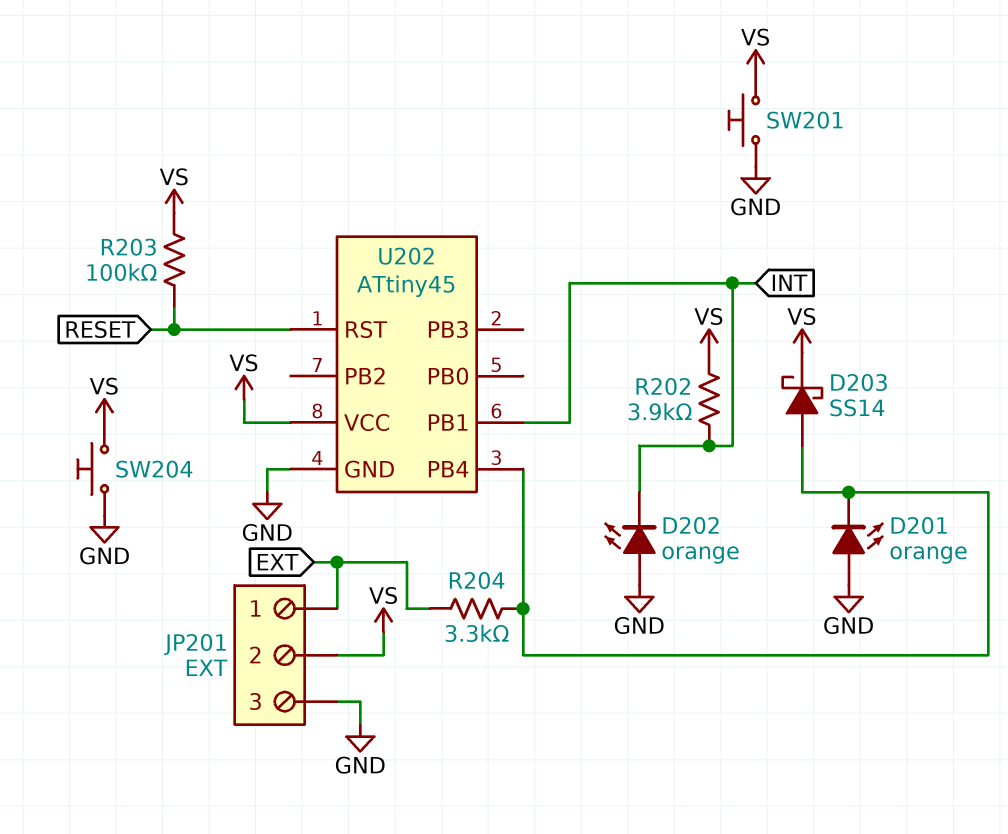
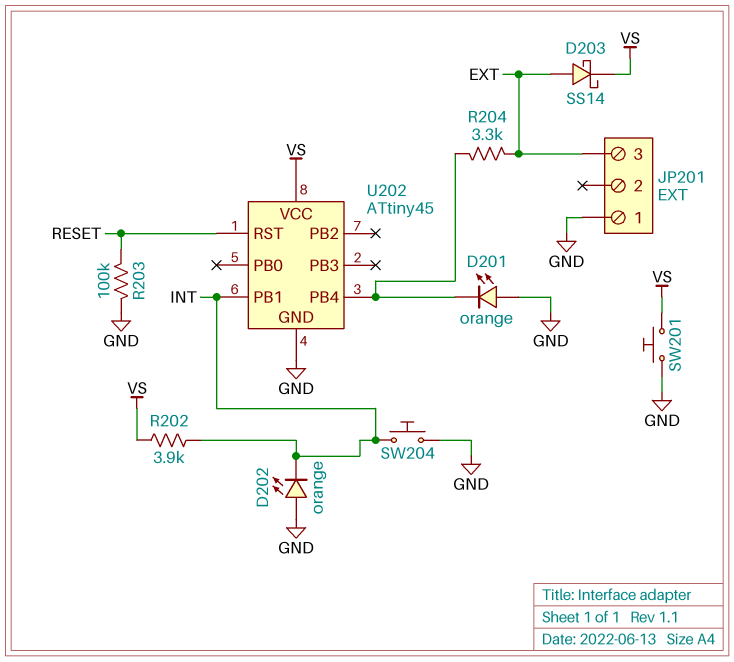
D203: schottky SS14 (A U202/PB4, K VS) -> schottky SS14 (A EXT, K VS)
JP201 pin 1: EXT -> GND
JP201 pin 2: VS -> none
JP201 pin 3: GND -> EXT
R203: 100k (RESET, VS) -> 100k (GND, RESET)
SW204: button (GND, VS) -> button (GND, INT)

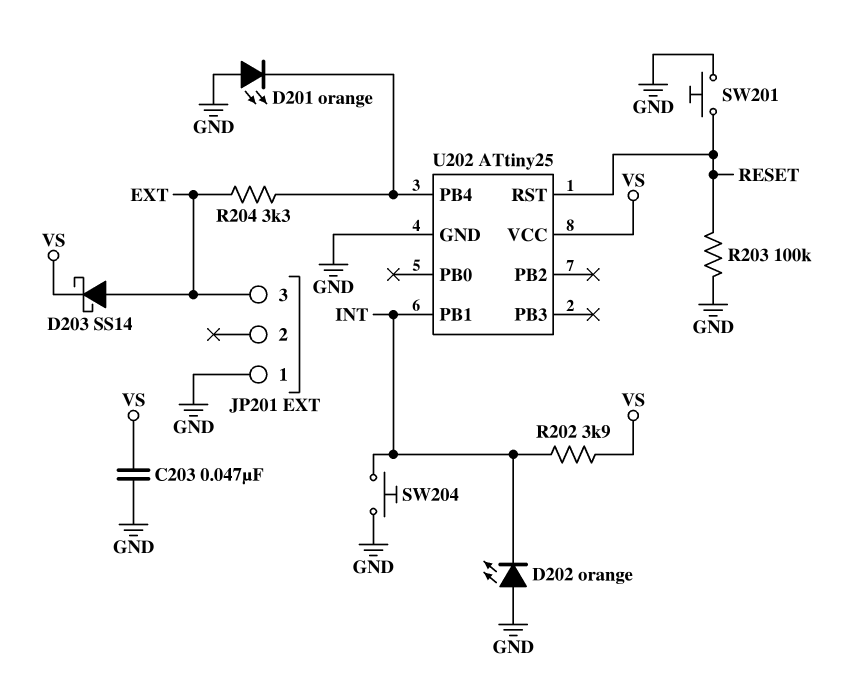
C203: none -> 47nF (GND, VS)
SW201: button (GND, VS) -> button (GND, RESET)
U202: ATtiny45 -> ATtiny25

